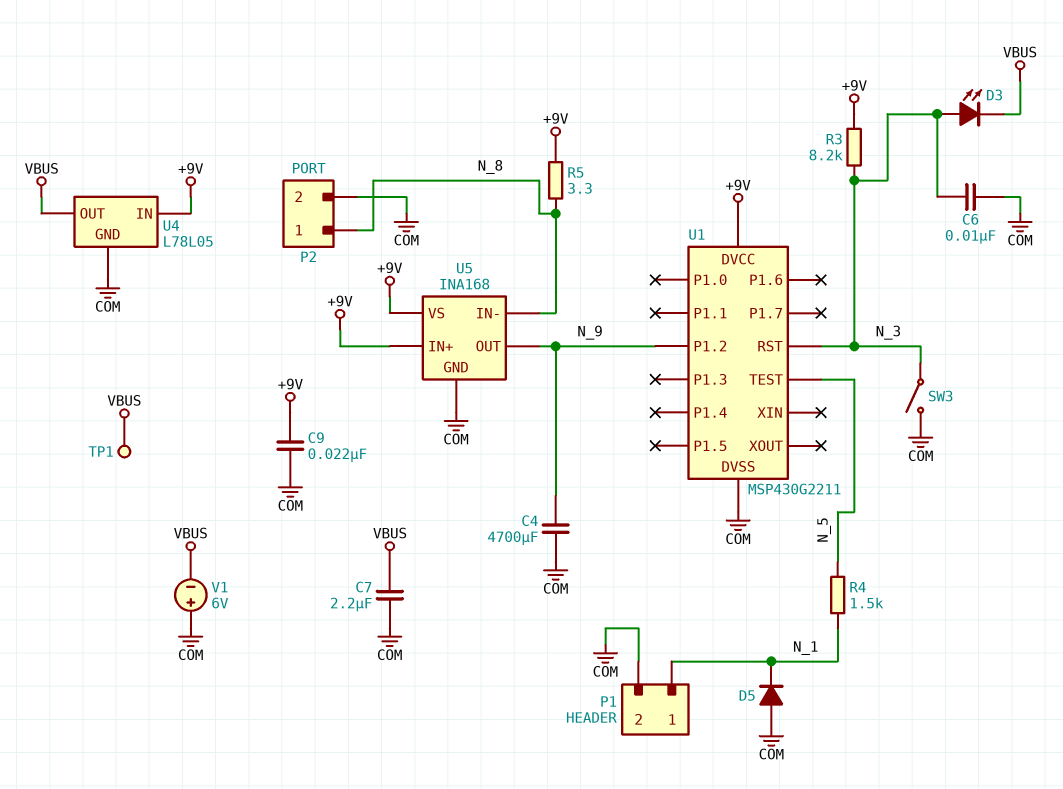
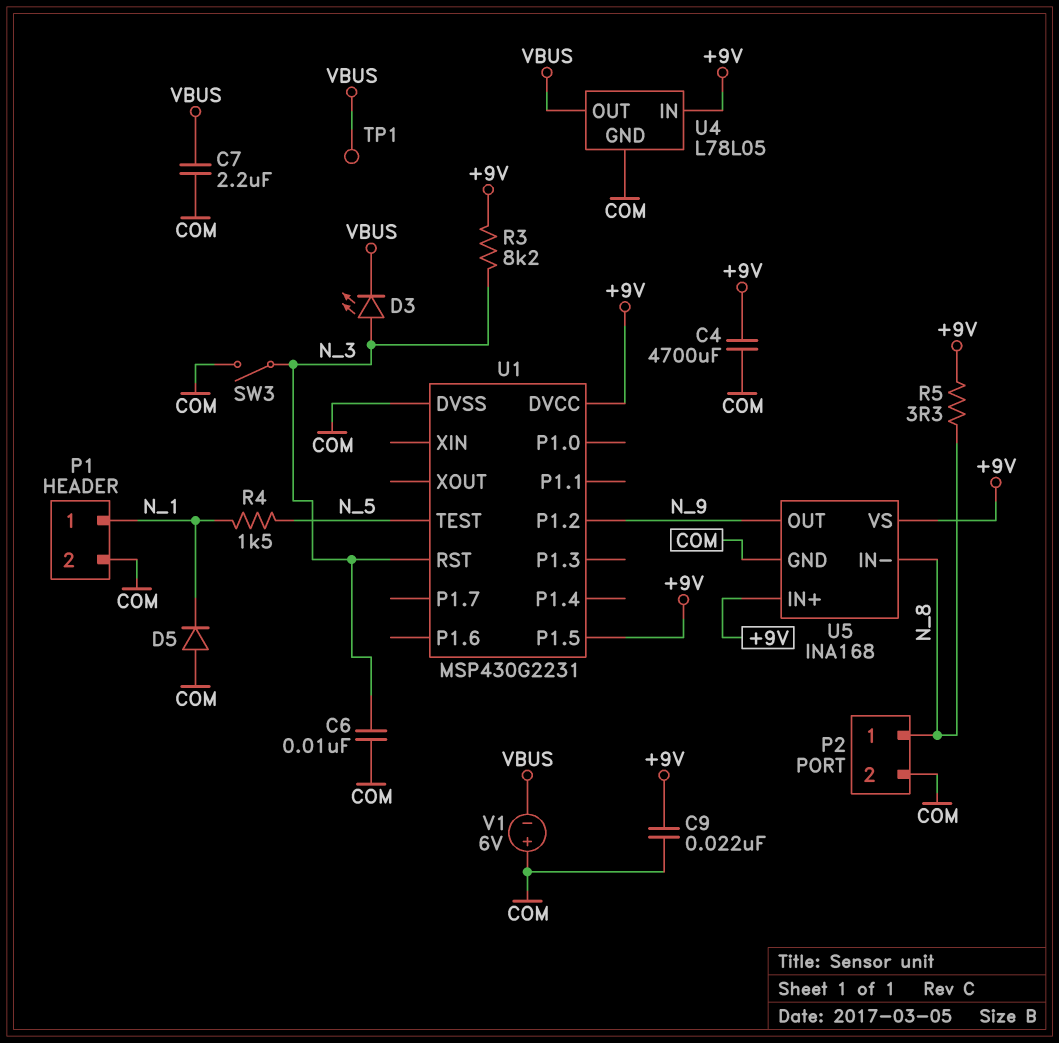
C4: 4700uF (COM, N_9) -> 4700uF (+9V, COM)
U1: MSP430G2211 -> MSP430G2231
U1 pin P1.5: none -> +9V

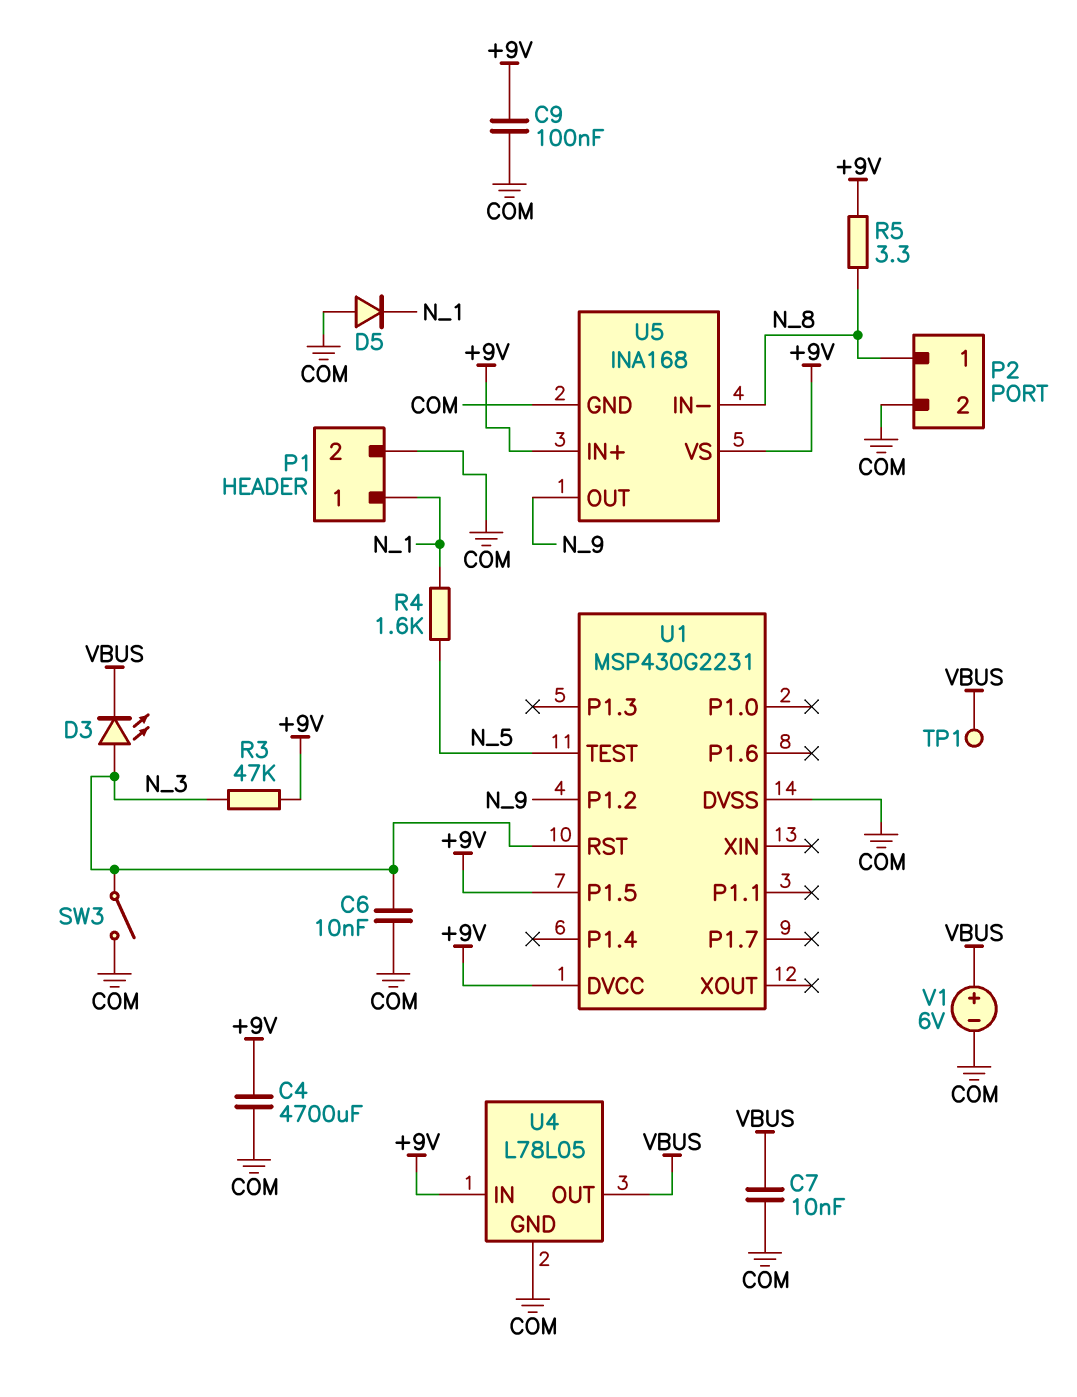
C7: 2.2uF (COM, VBUS) -> 10nF (COM, VBUS)
C9: 22nF (+9V, COM) -> 100nF (+9V, COM)
R3: 8.2k (+9V, N_3) -> 47k (+9V, N_3)
R4: 1.5k (N_1, N_5) -> 1.6k (N_1, N_5)
V1: 6V (plus COM, minus VBUS) -> 6V (plus VBUS, minus COM)

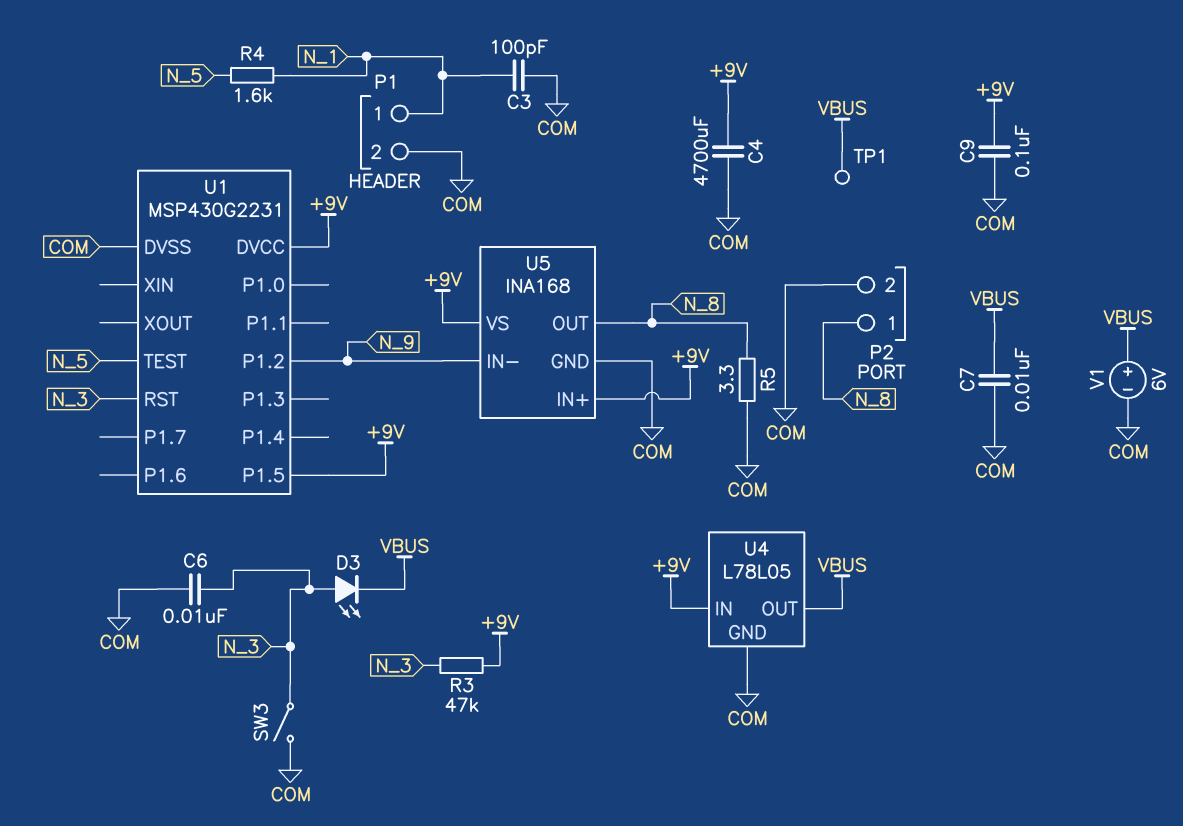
C3: none -> 100pF (COM, N_1)
D5: diode (A COM, K N_1) -> none
R5: 3.3 (+9V, N_8) -> 3.3 (COM, N_8)
U5 pin IN-: N_8 -> N_9
U5 pin OUT: N_9 -> N_8

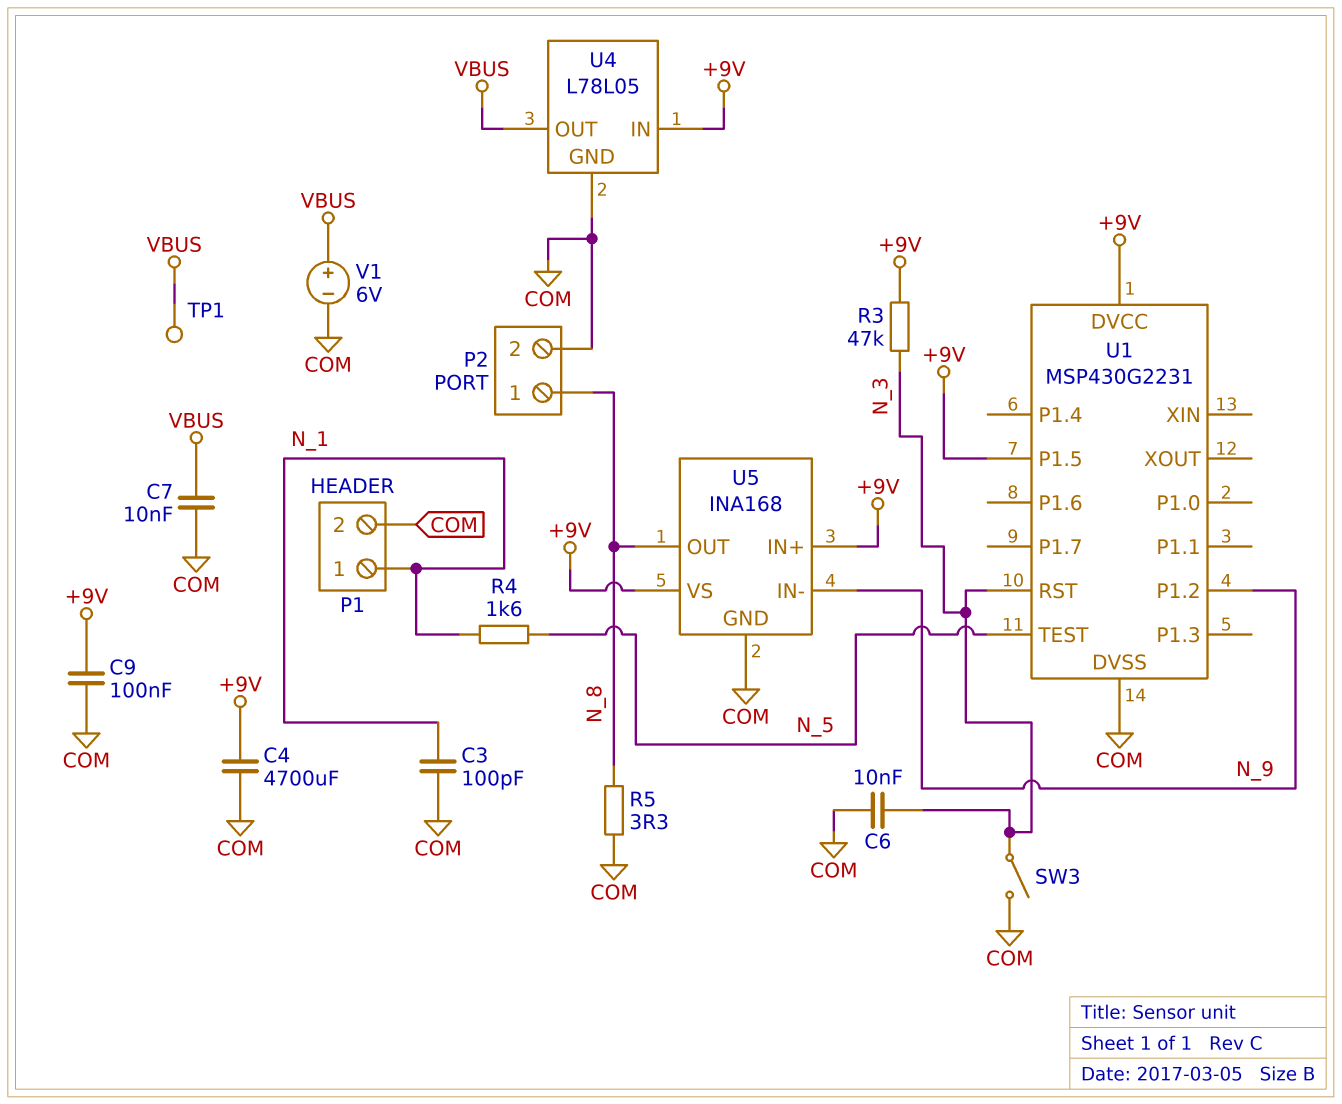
D3: LED (A N_3, K VBUS) -> none

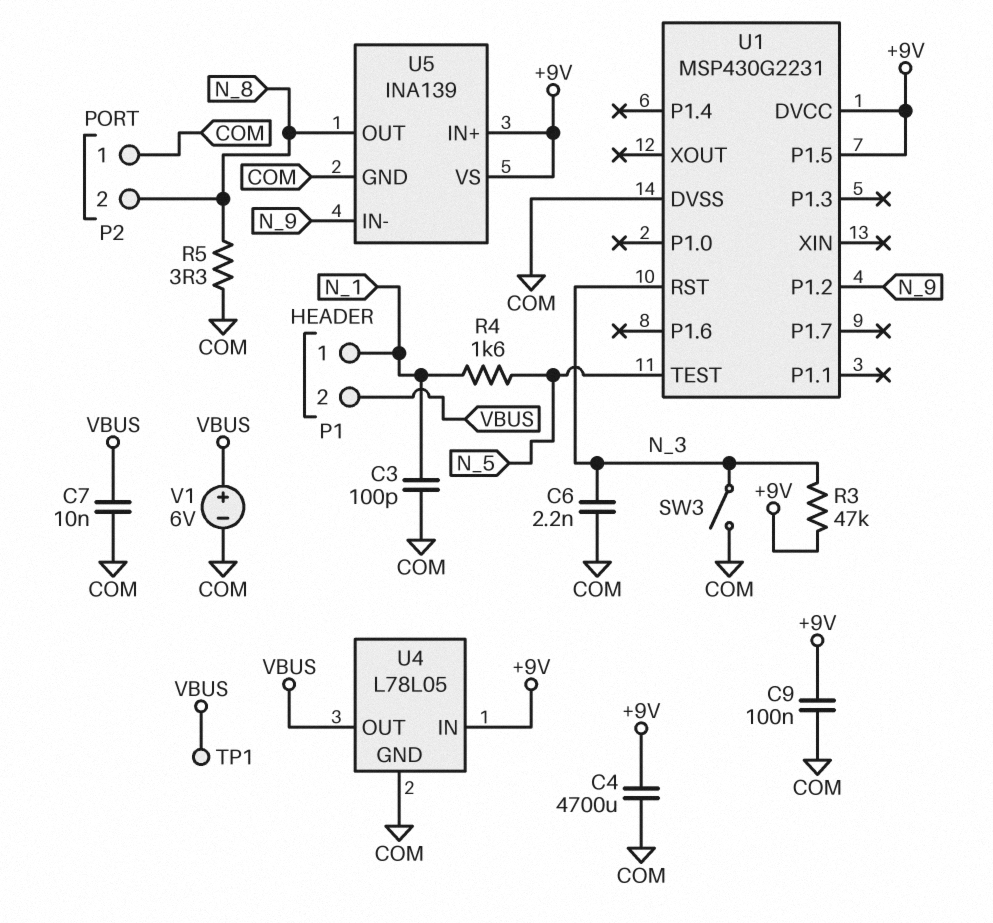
C6: 10nF (COM, N_3) -> 2.2nF (COM, N_3)
P1 pin 2: COM -> VBUS
P2 pin 1: N_8 -> COM
P2 pin 2: COM -> N_8
U5: INA168 -> INA139

